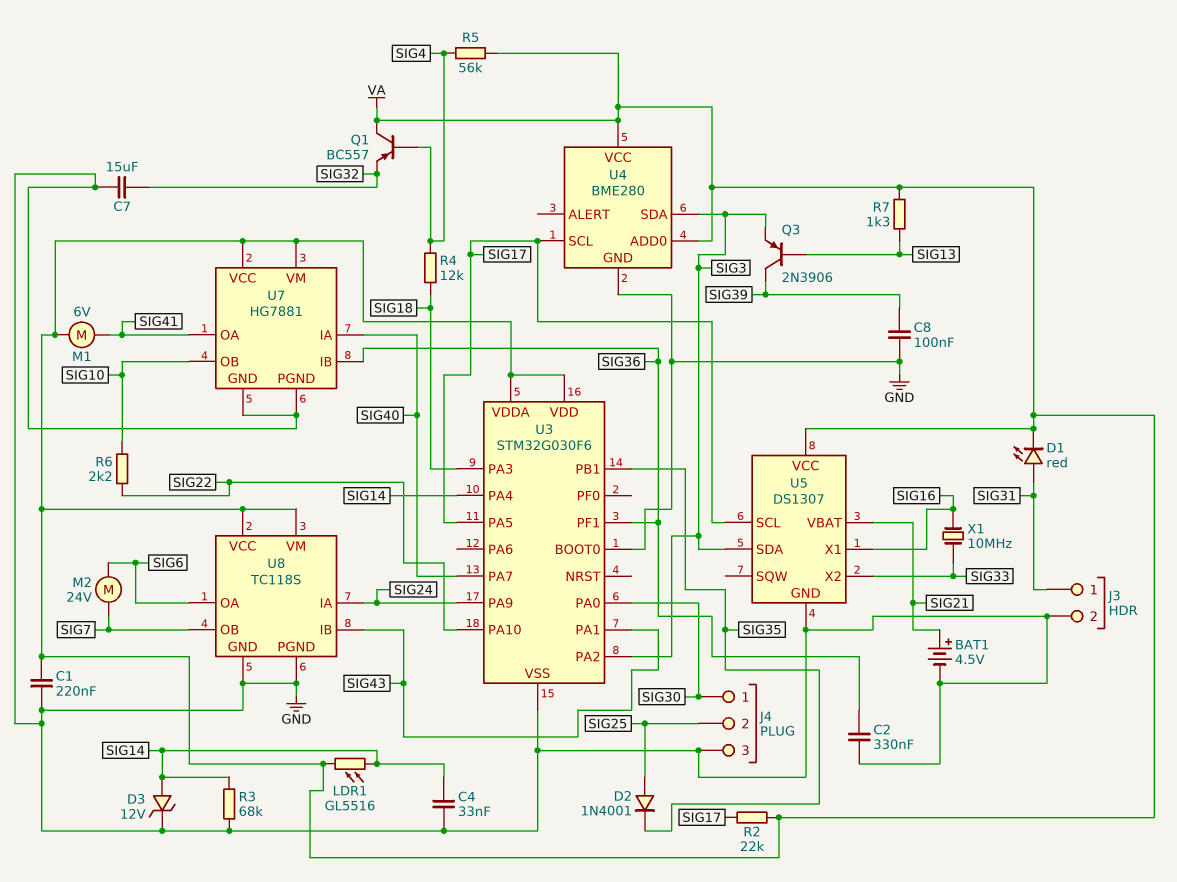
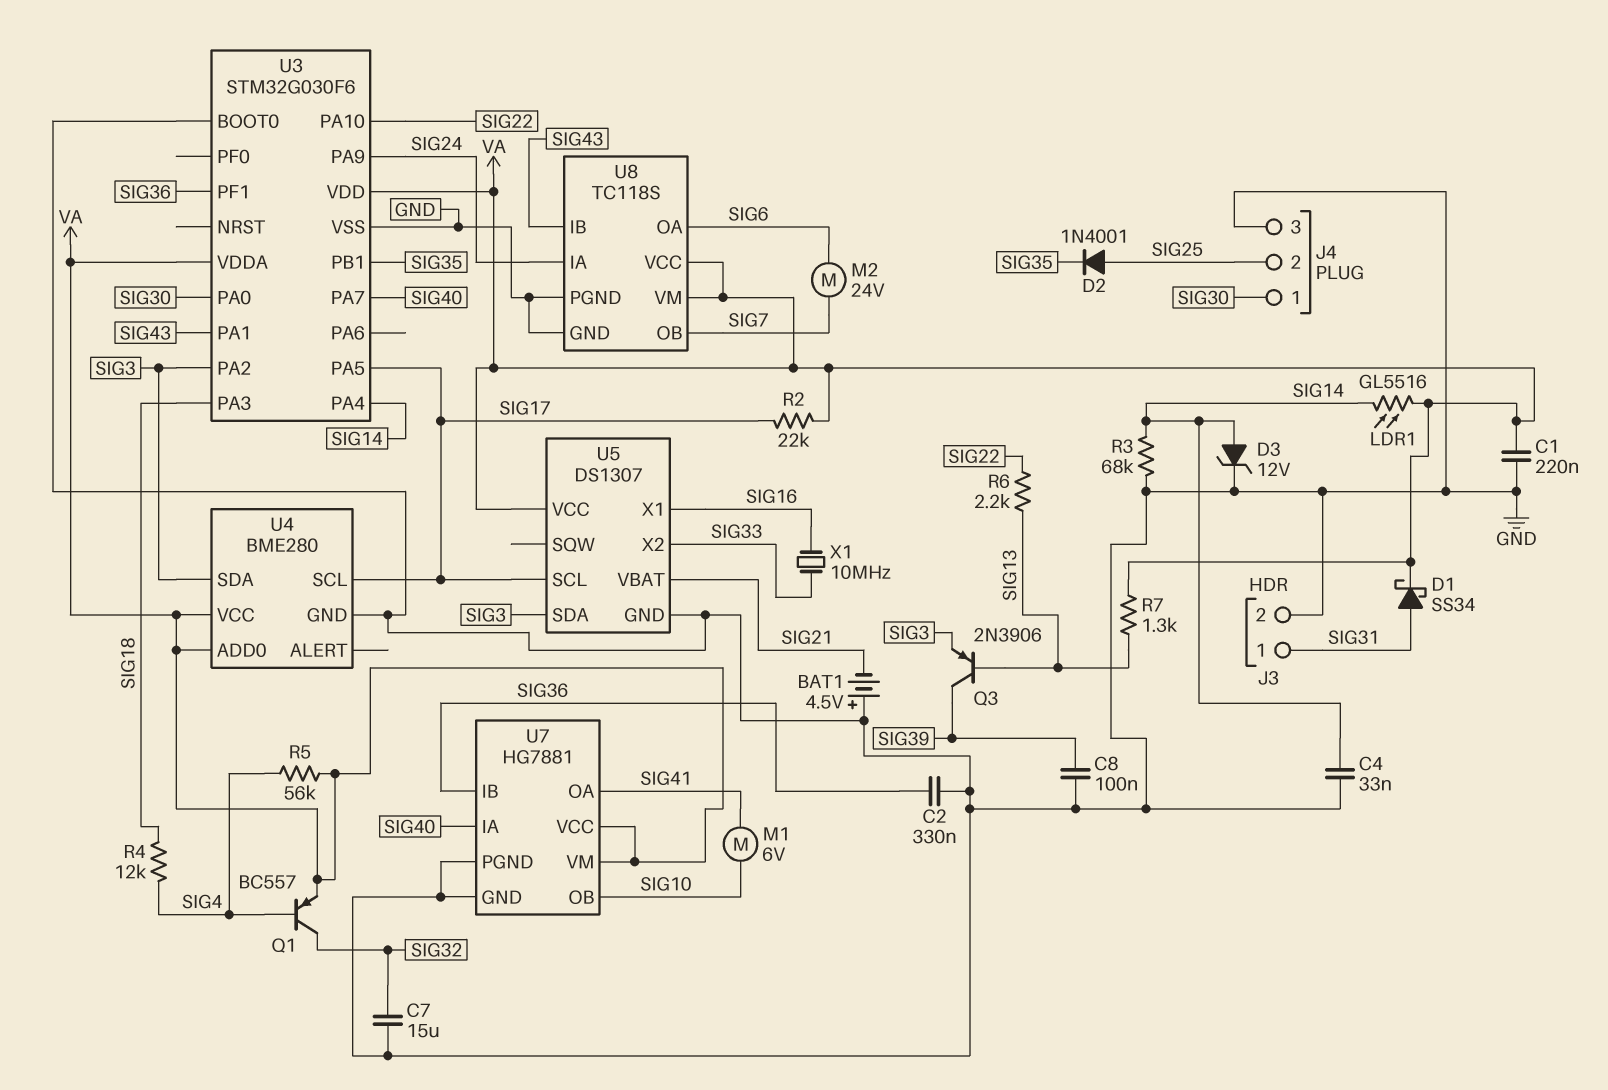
BAT1: 4.5V (plus SIG21, minus GND) -> 4.5V (plus GND, minus SIG21)
D1: LED red (A SIG31, K VA) -> schottky SS34 (A SIG31, K VA)
M1: motor 6V (SIG41, VA) -> motor 6V (SIG10, SIG41)
Q1: PNP BC557 (B SIG4, C VA, E SIG32) -> PNP BC557 (B SIG4, C SIG32, E VA)
R6: 2.2k (SIG10, SIG22) -> 2.2k (SIG13, SIG22)

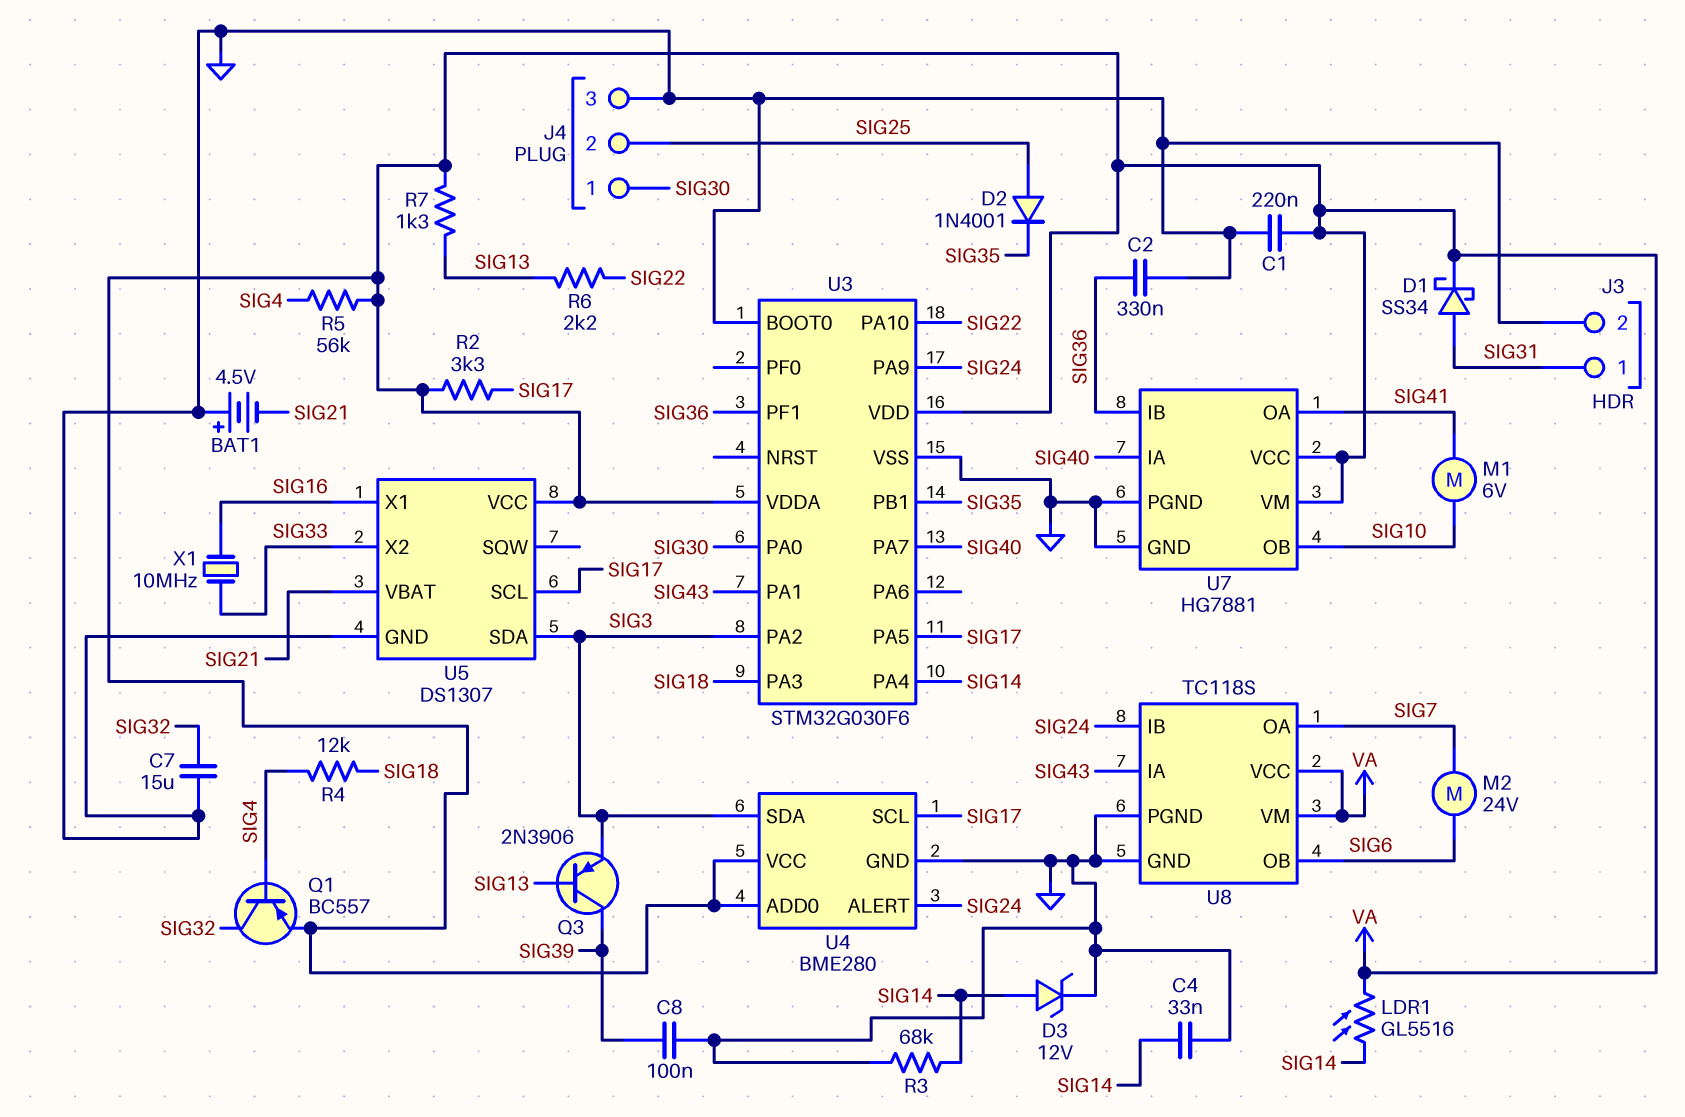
R2: 22k (SIG17, VA) -> 3.3k (SIG17, VA)
U4 pin ALERT: none -> SIG24
U8 pin IA: SIG24 -> SIG43
U8 pin IB: SIG43 -> SIG24
U8 pin OA: SIG6 -> SIG7
U8 pin OB: SIG7 -> SIG6

